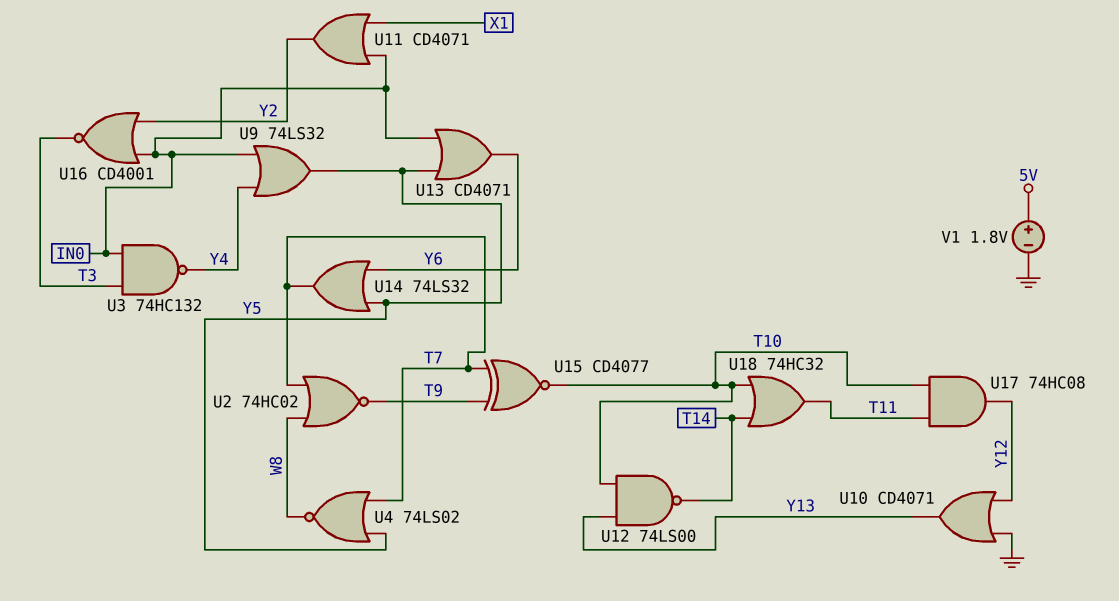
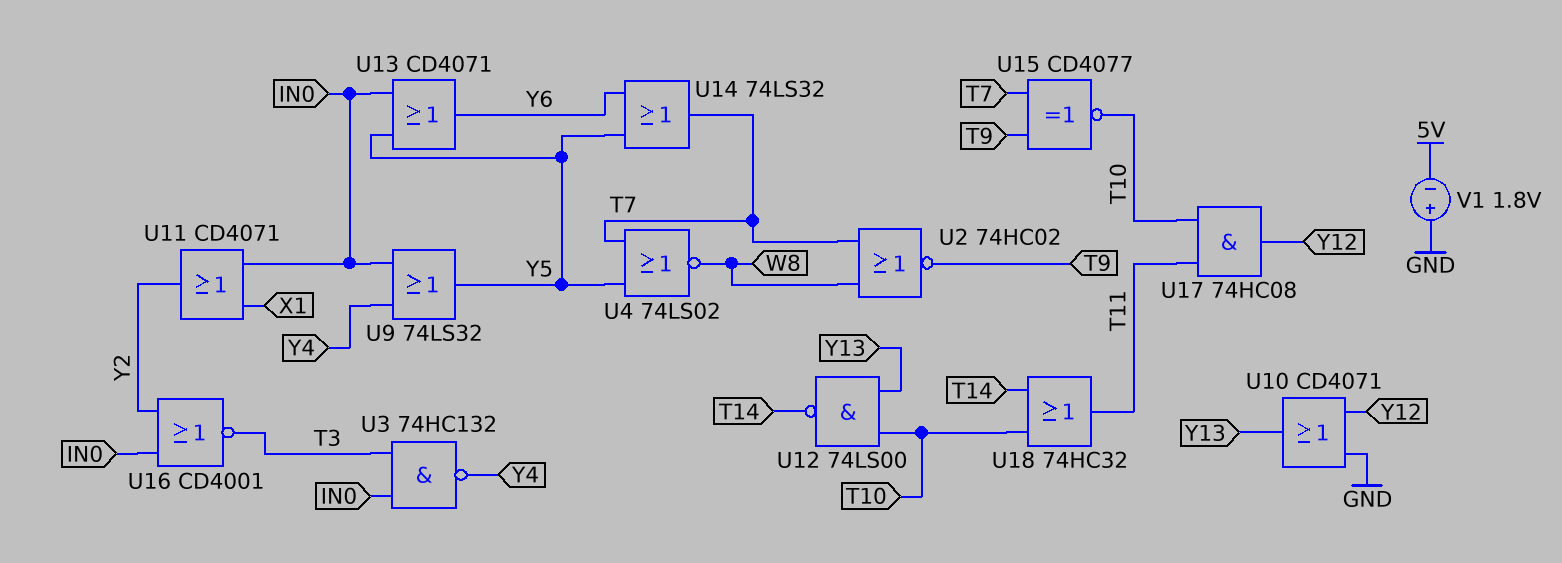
V1: 1.8V (plus 5V, minus GND) -> 1.8V (plus GND, minus 5V)

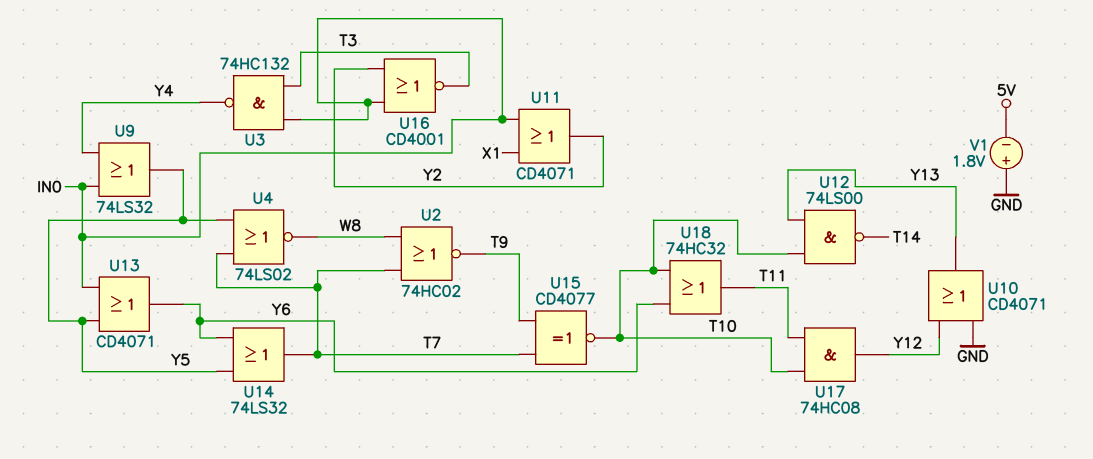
U18: OR 74HC32 (in T10, in T14, out T11) -> OR 74HC32 (in T10, in Y6, out T11)

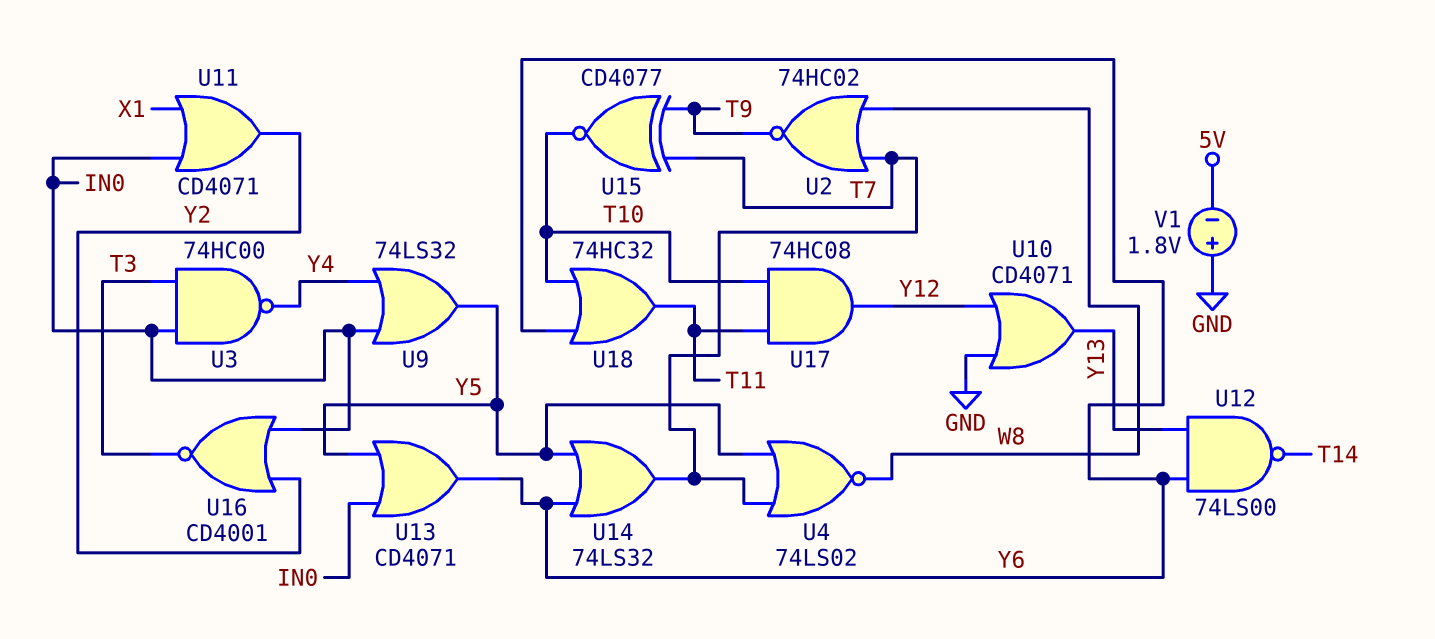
U3: NAND 74HC132 (in IN0, in T3, out Y4) -> NAND 74HC00 (in IN0, in T3, out Y4)
U12: NAND 74LS00 (in T10, in Y13, out T14) -> NAND 74LS00 (in Y6, in Y13, out T14)

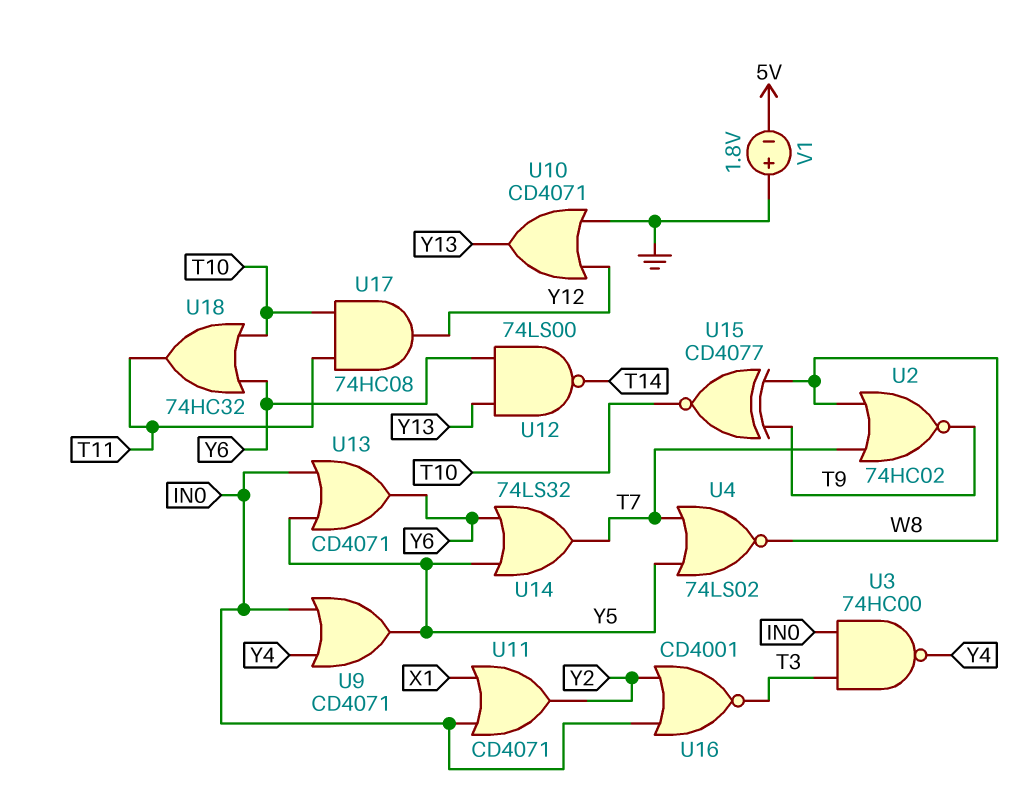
U9: OR 74LS32 (in IN0, in Y4, out Y5) -> OR CD4071 (in IN0, in Y4, out Y5)
U15: XNOR CD4077 (in T7, in T9, out T10) -> XNOR CD4077 (in T9, in W8, out T10)

